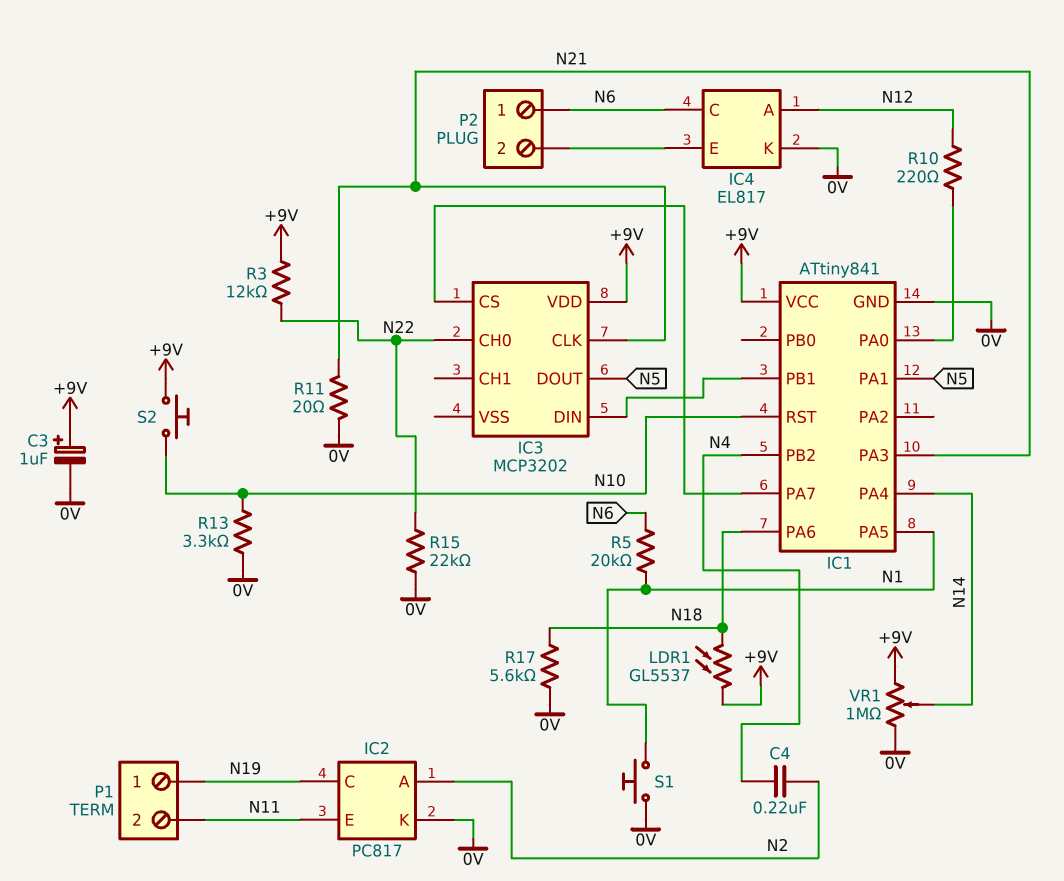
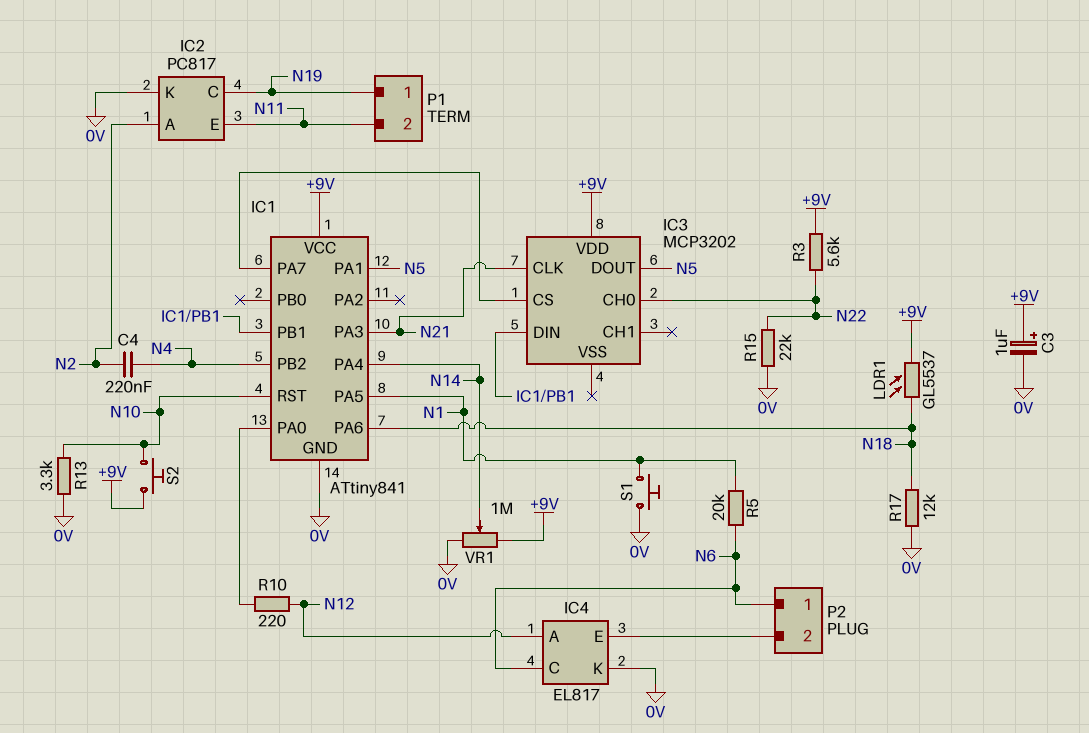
R3: 12k (+9V, N22) -> 5.6k (+9V, N22)
R11: 20 (0V, N21) -> none
R17: 5.6k (0V, N18) -> 12k (0V, N18)

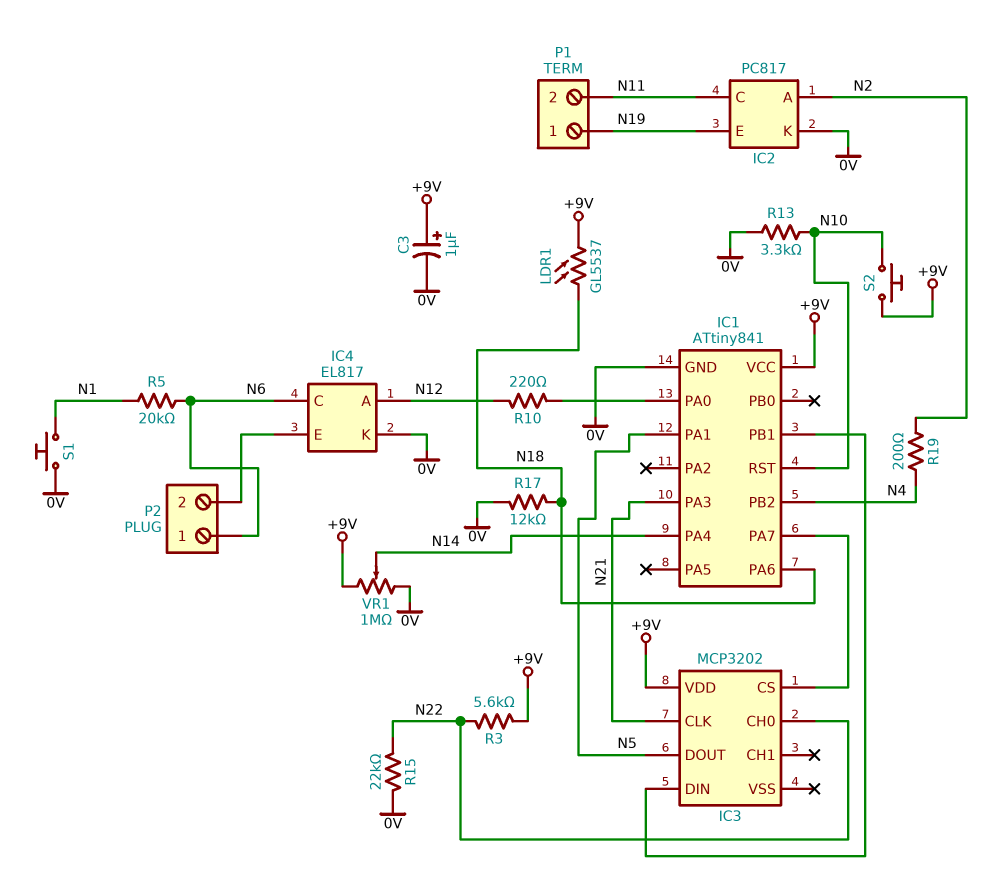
C4: 220nF (N2, N4) -> none
IC1 pin PA5: N1 -> none
IC2 pin C: N19 -> N11
IC2 pin E: N11 -> N19
R19: none -> 200 (N2, N4)

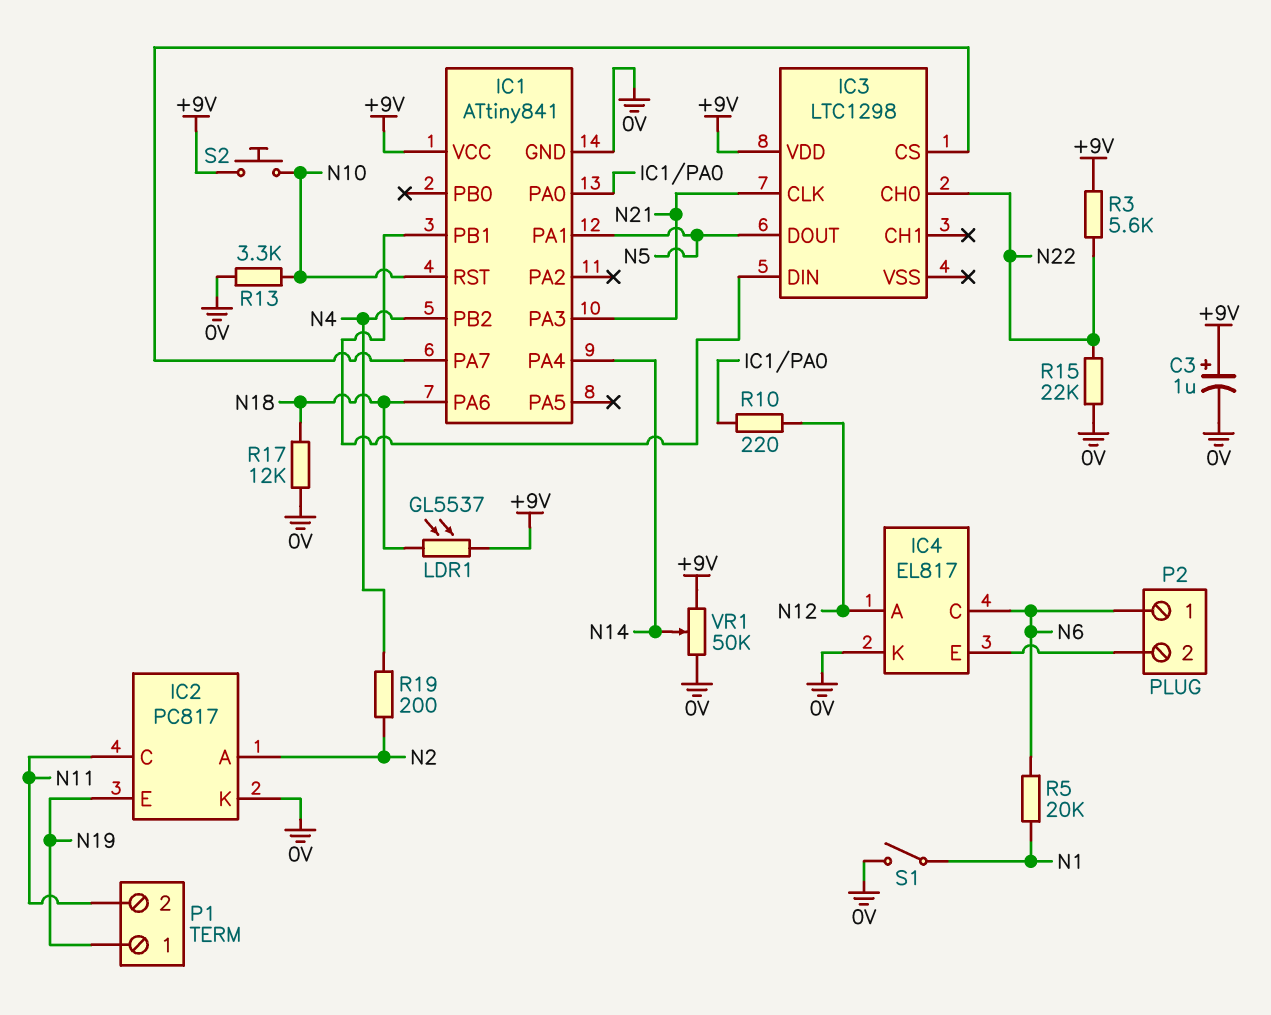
IC3: MCP3202 -> LTC1298
S1: button (0V, N1) -> switch (0V, N1)
VR1: 1M (+9V, 0V, wiper N14) -> 50k (+9V, 0V, wiper N14)

